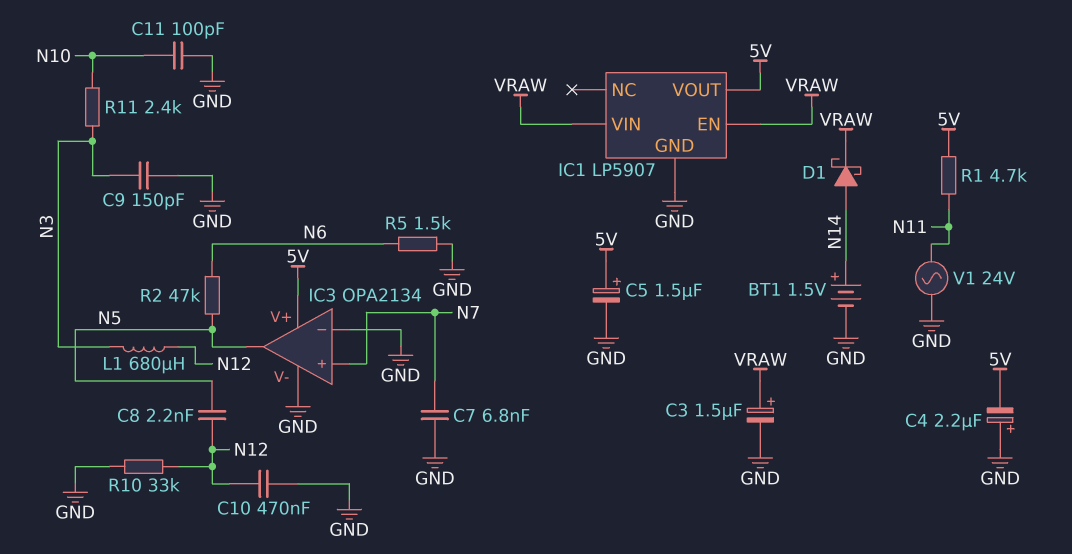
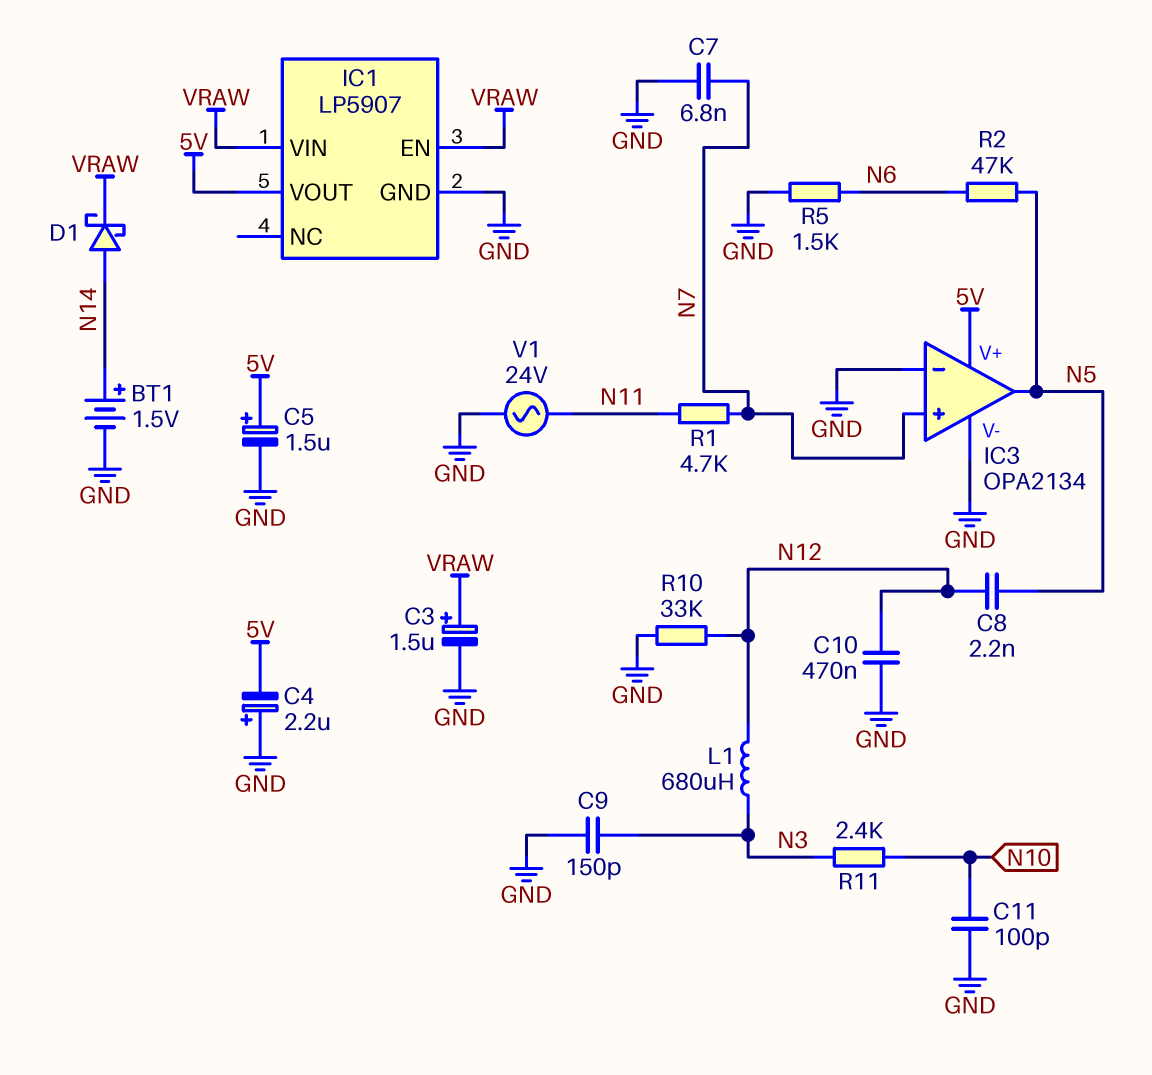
R1: 4.7k (5V, N11) -> 4.7k (N7, N11)

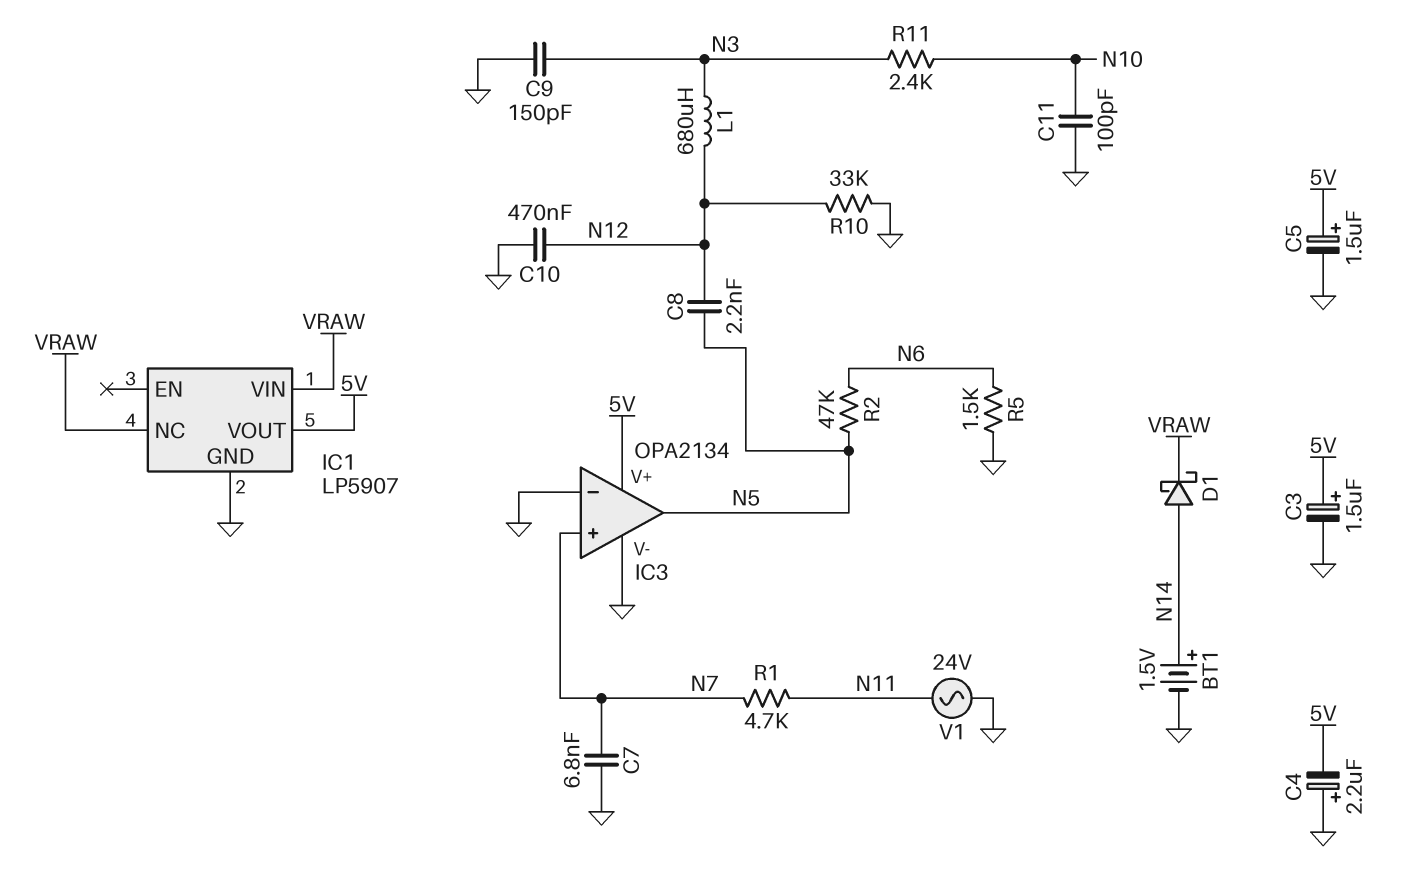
C3: 1.5uF (plus VRAW, minus GND) -> 1.5uF (plus 5V, minus GND)
IC1 pin EN: VRAW -> none
IC1 pin NC: none -> VRAW

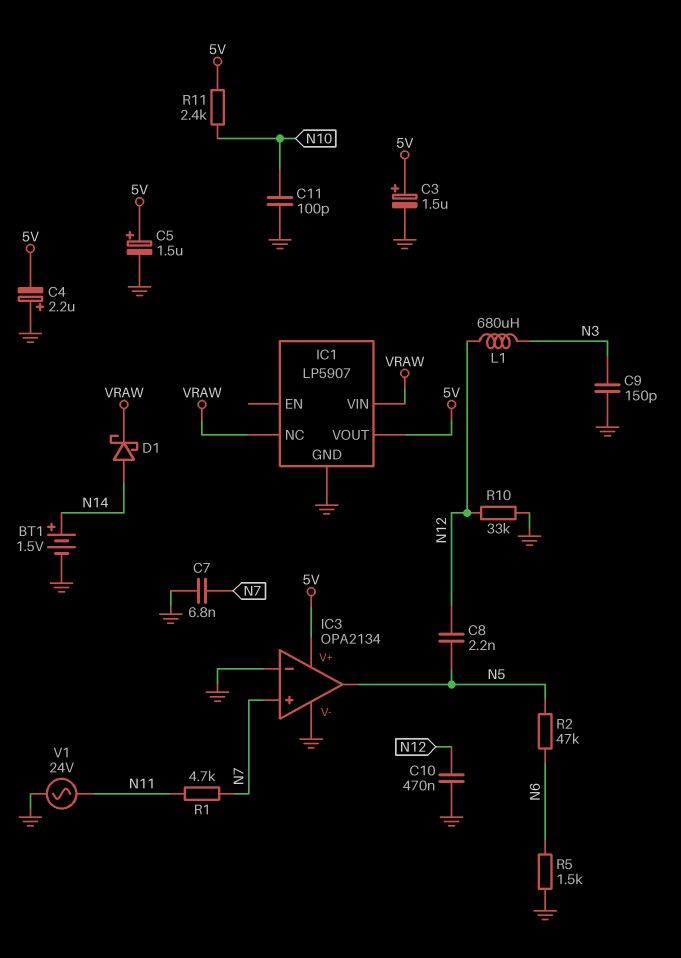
R11: 2.4k (N3, N10) -> 2.4k (5V, N10)

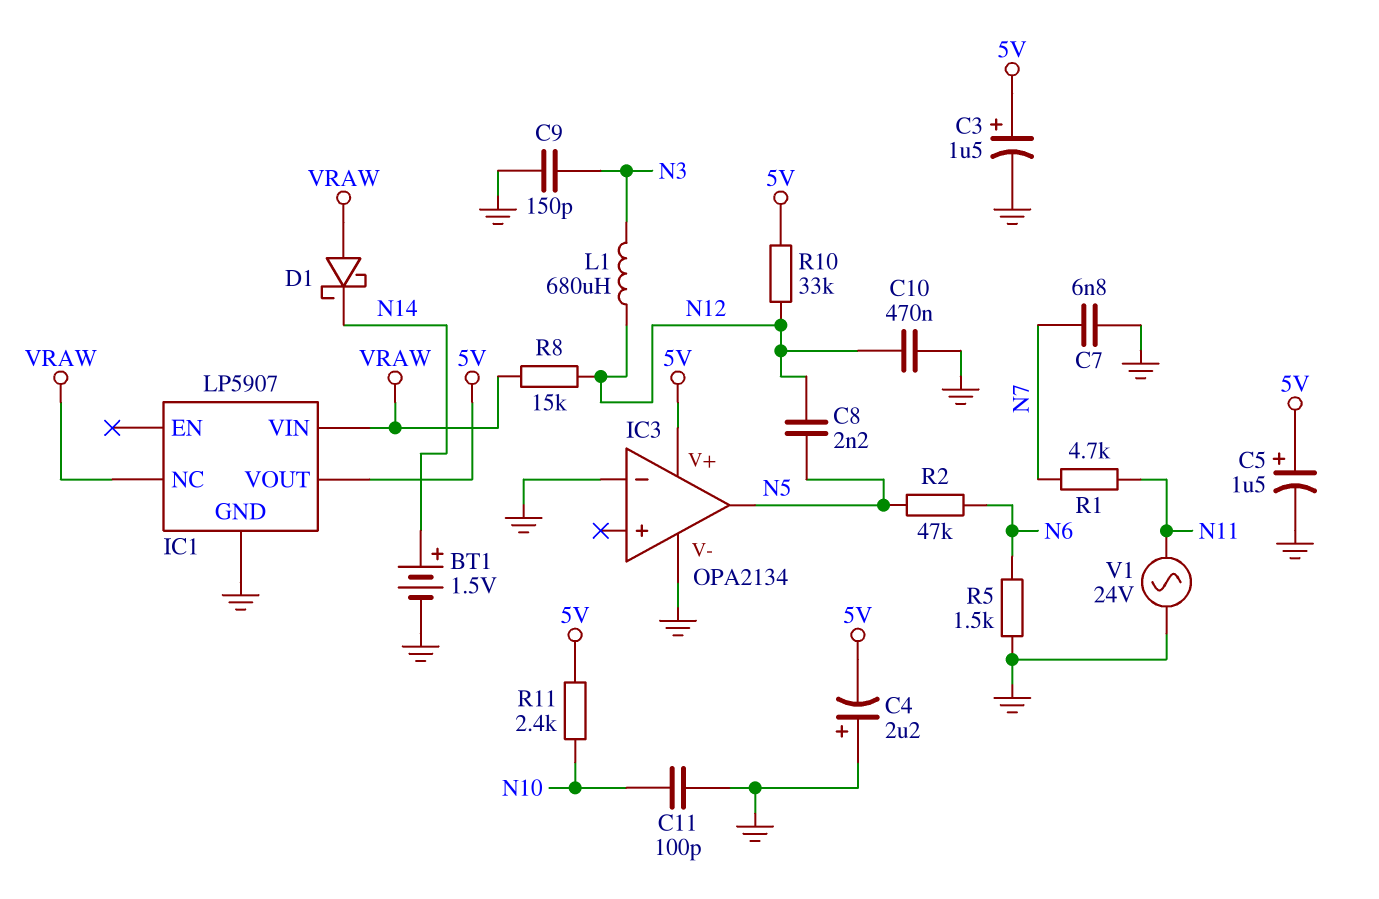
D1: schottky (A N14, K VRAW) -> schottky (A VRAW, K N14)
IC3 pin in+: N7 -> none
R8: none -> 15k (N12, VRAW)
R10: 33k (GND, N12) -> 33k (5V, N12)

